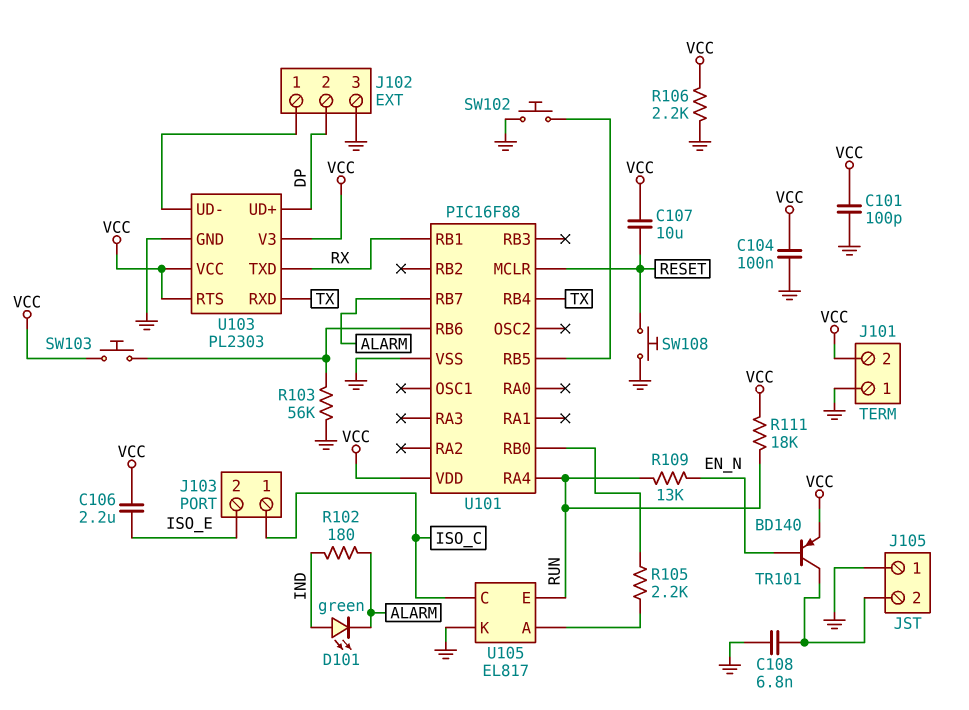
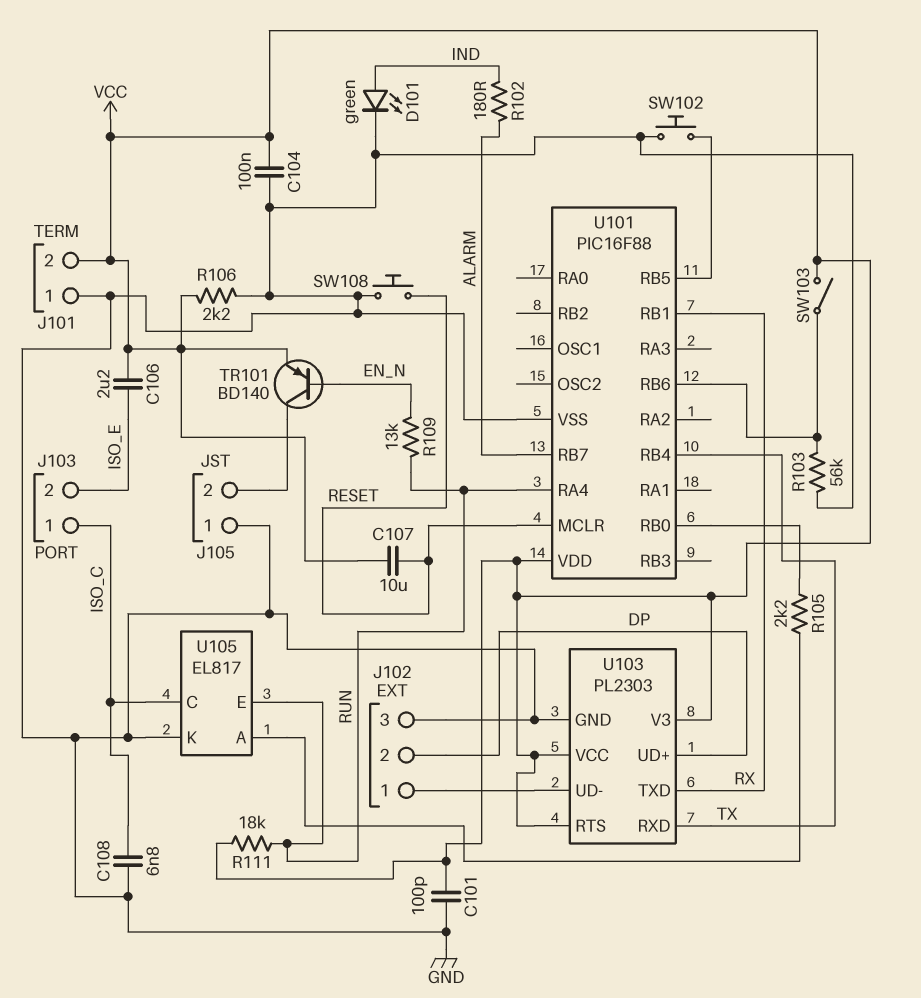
C108: 6.8nF (GND, J105/2) -> 6.8nF (GND, ISO_C)
D101: LED green (A IND, K ALARM) -> LED green (A IND, K GND)
SW103: button (U101/RB6, VCC) -> switch (U101/RB6, VCC)

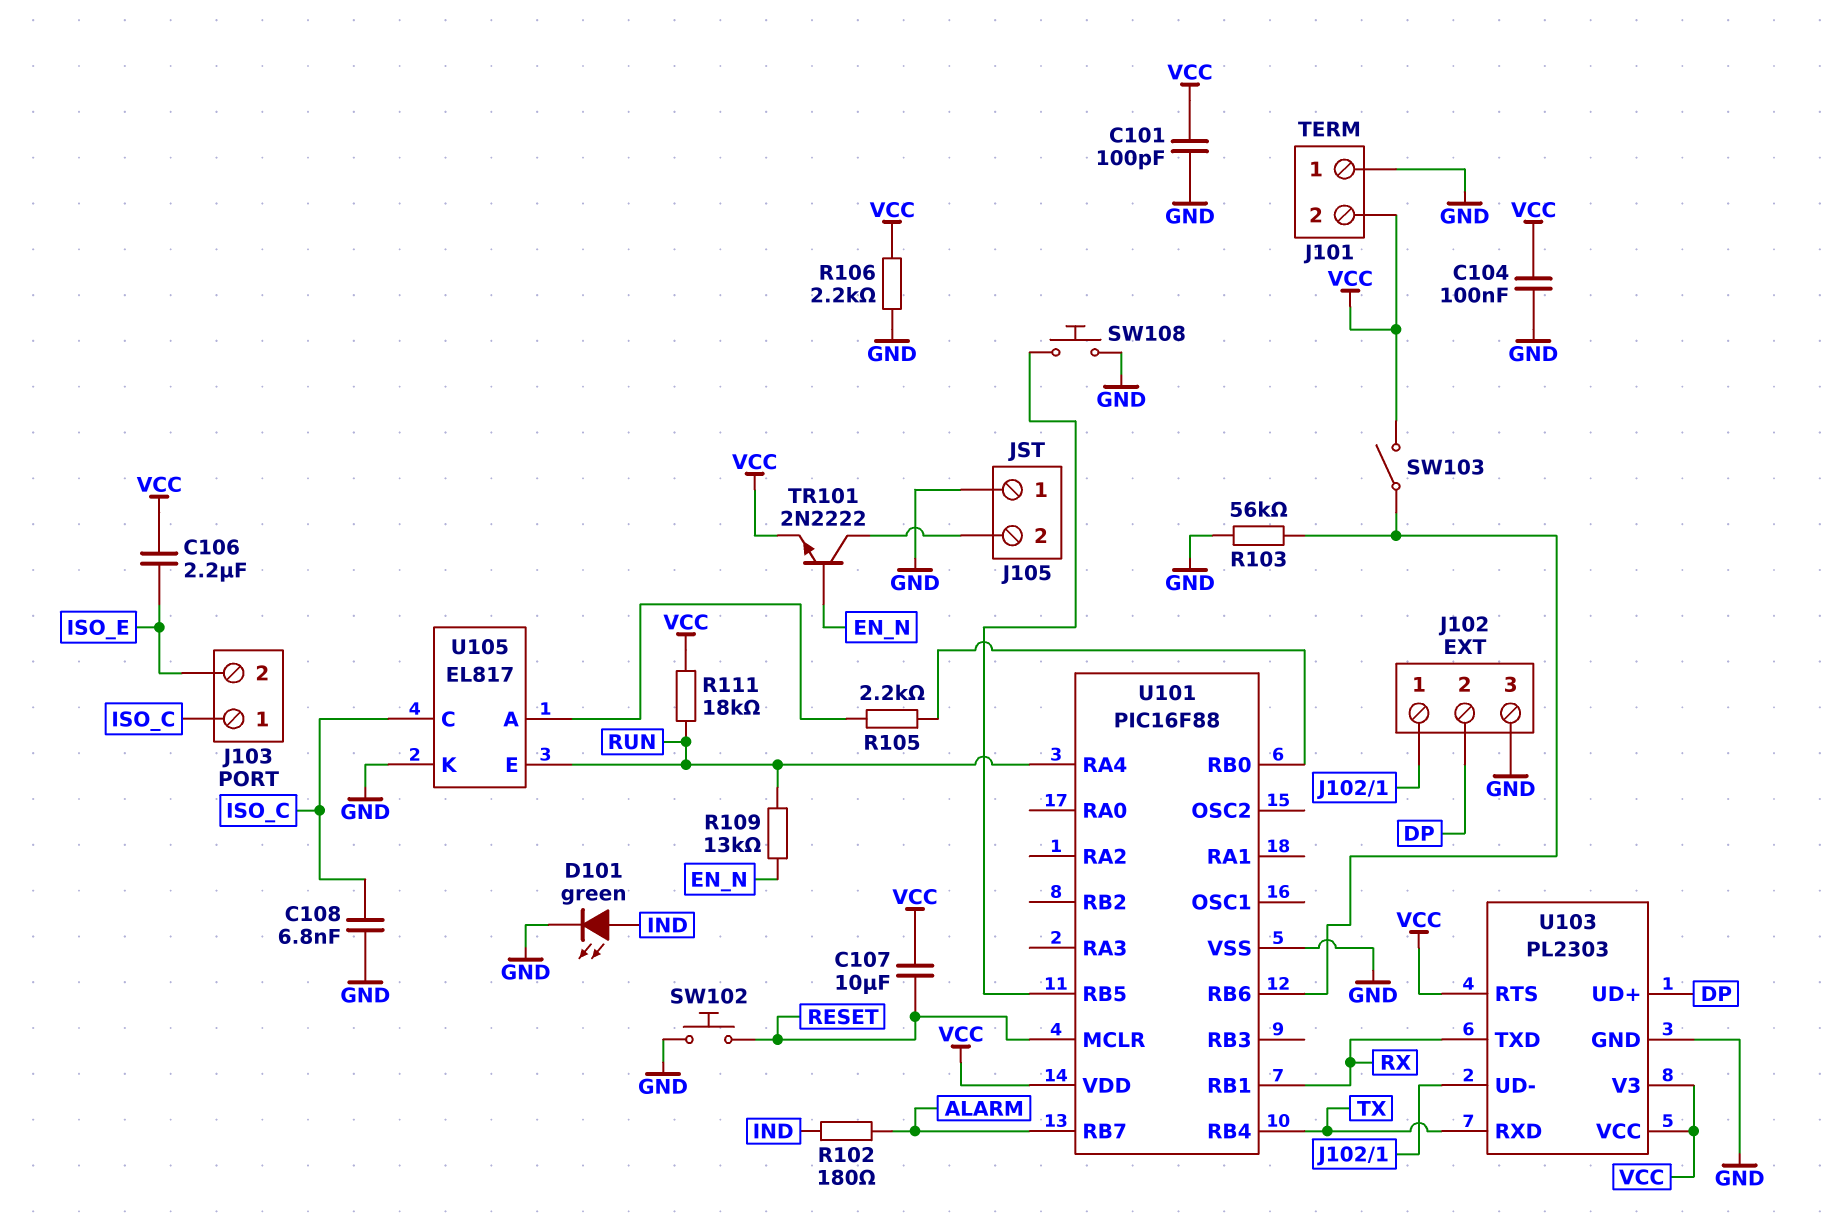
SW102: button (GND, U101/RB5) -> button (GND, RESET)
SW108: button (GND, RESET) -> button (GND, U101/RB5)
TR101: PNP BD140 (B EN_N, C J105/2, E VCC) -> NPN 2N2222 (B EN_N, C J105/2, E VCC)

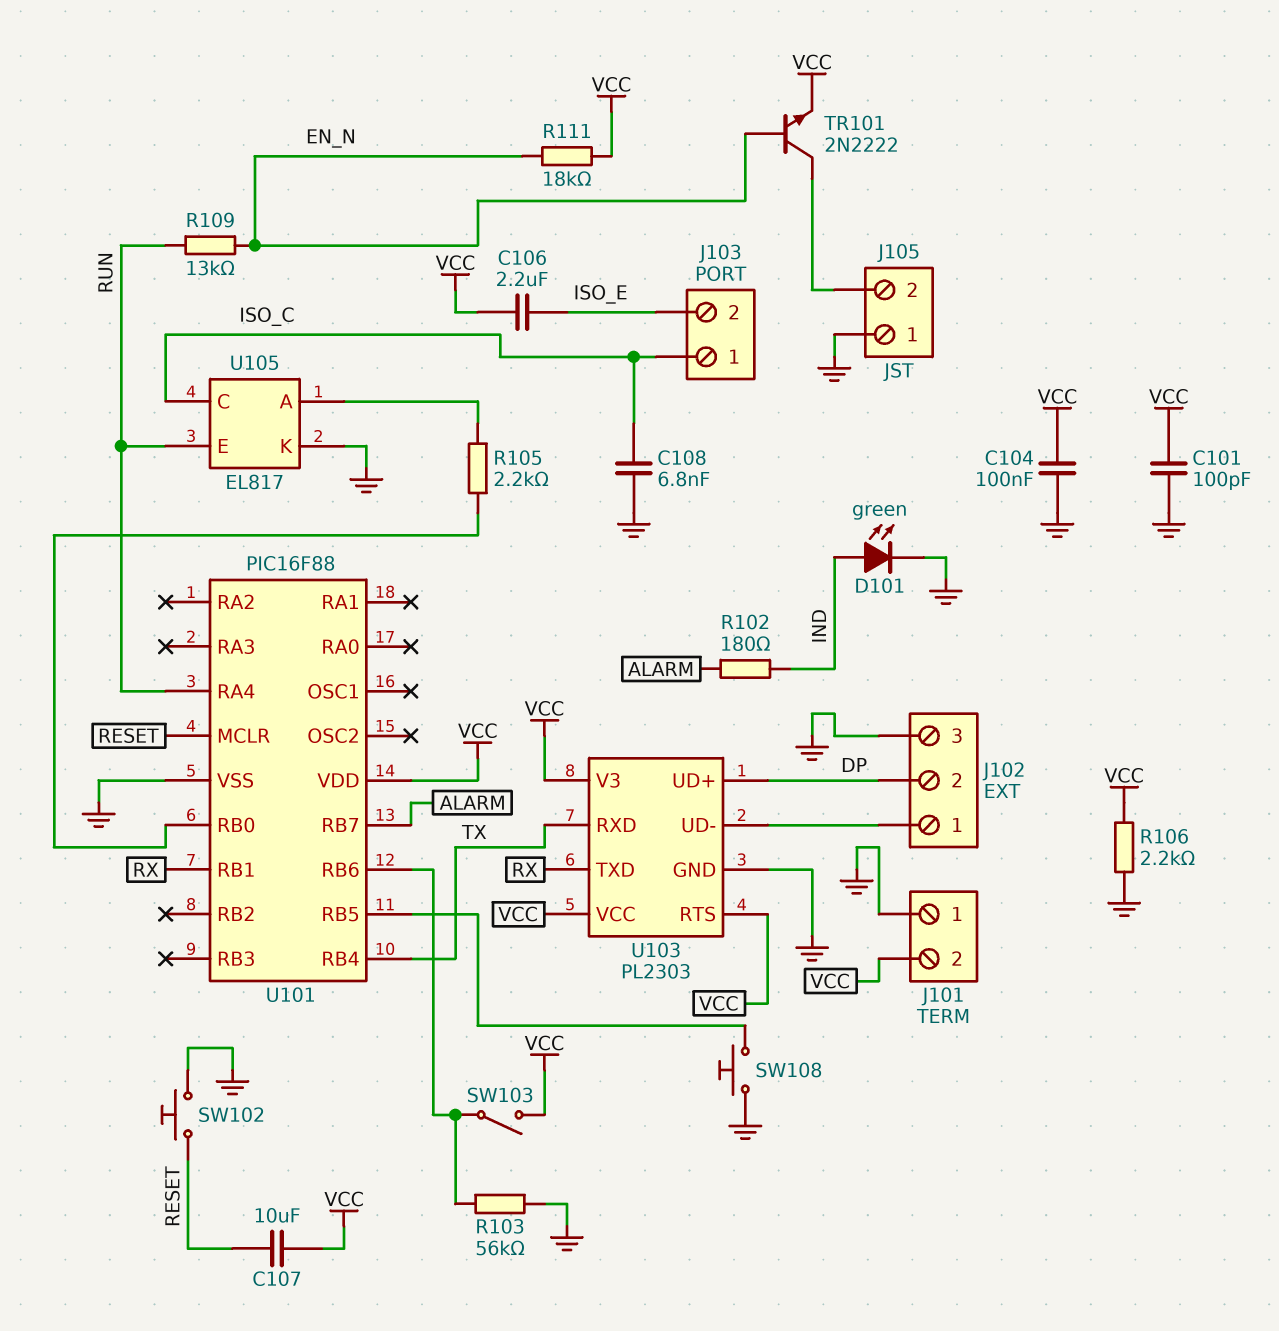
R111: 18k (RUN, VCC) -> 18k (EN_N, VCC)

